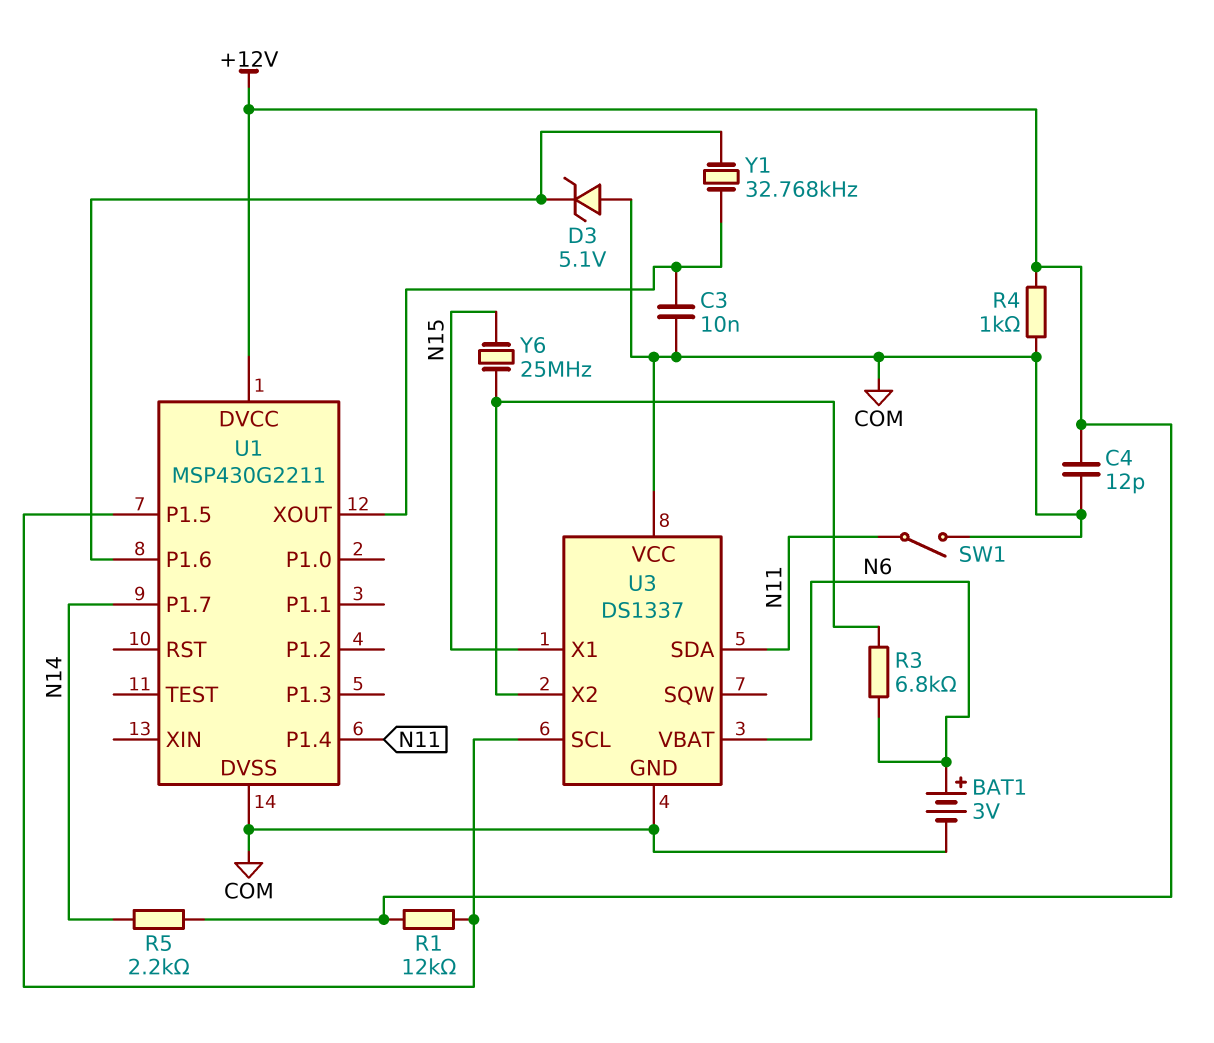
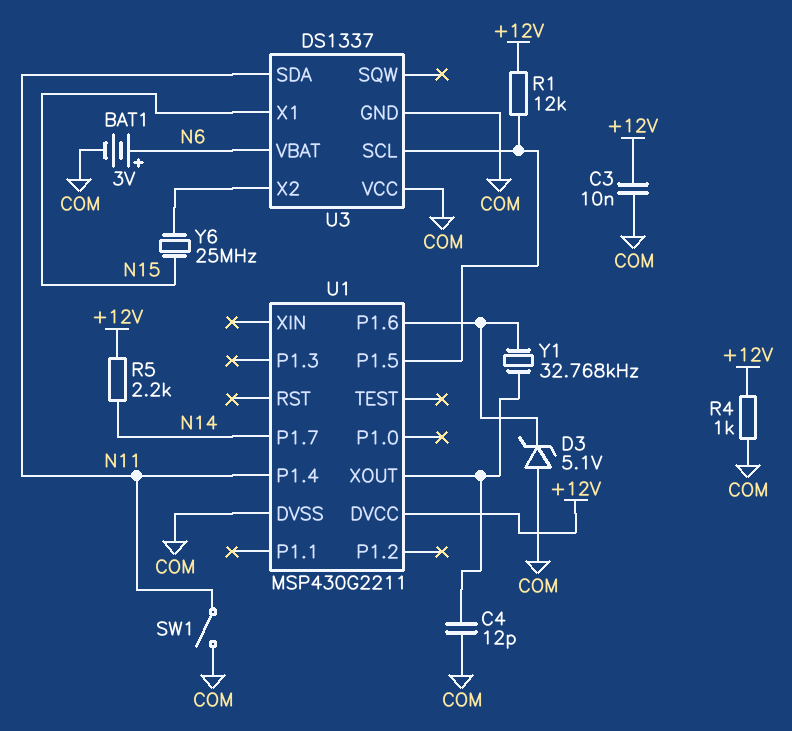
C3: 10nF (COM, U1/XOUT) -> 10nF (+12V, COM)
C4: 12pF (+12V, COM) -> 12pF (COM, U1/XOUT)
R3: 6.8k (N6, U3/X2) -> none

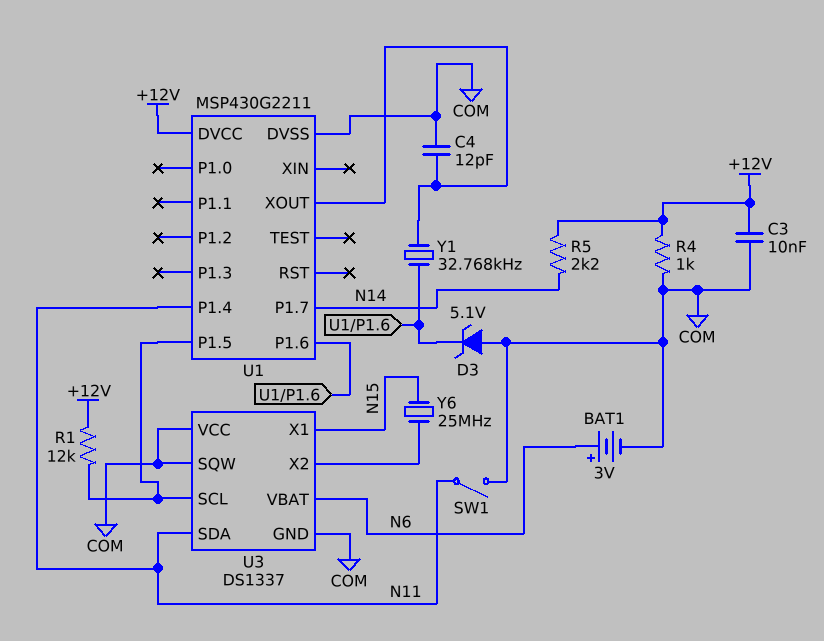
U3 pin SQW: none -> COM

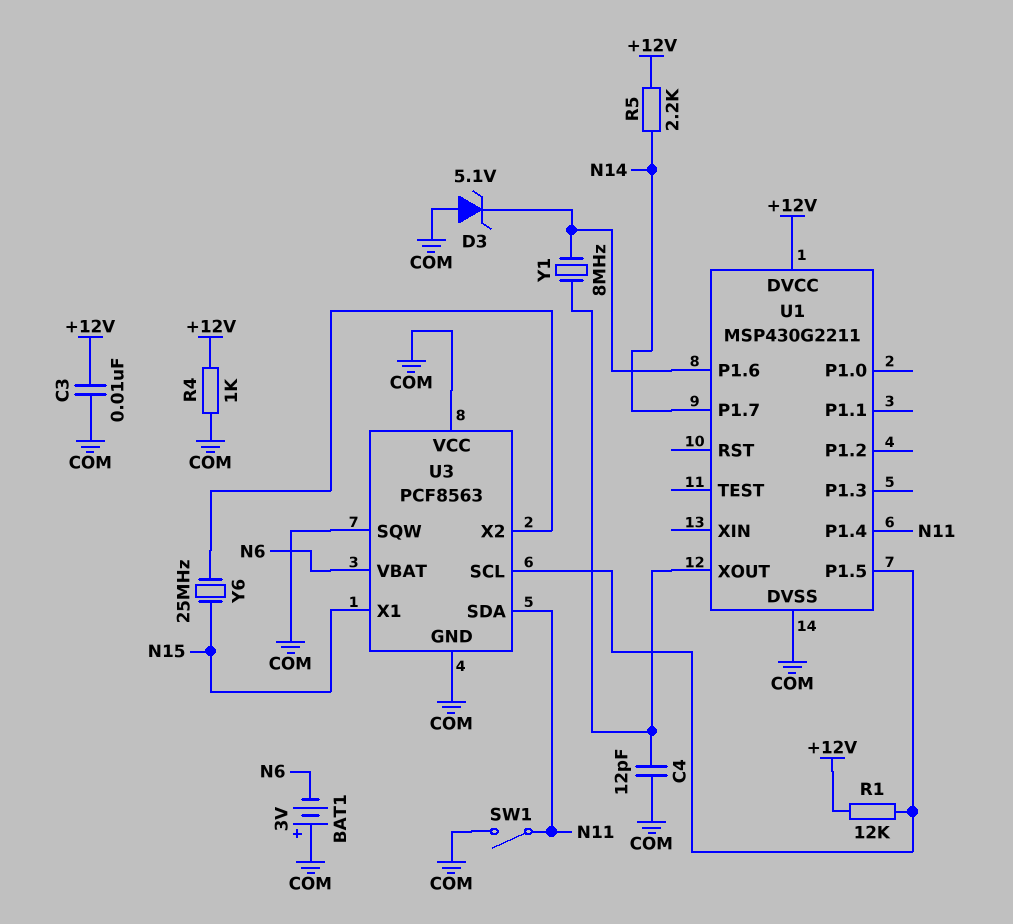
BAT1: 3V (plus N6, minus COM) -> 3V (plus COM, minus N6)
U3: DS1337 -> PCF8563
Y1: 32.768kHz (U1/P1.6, U1/XOUT) -> 8MHz (U1/P1.6, U1/XOUT)

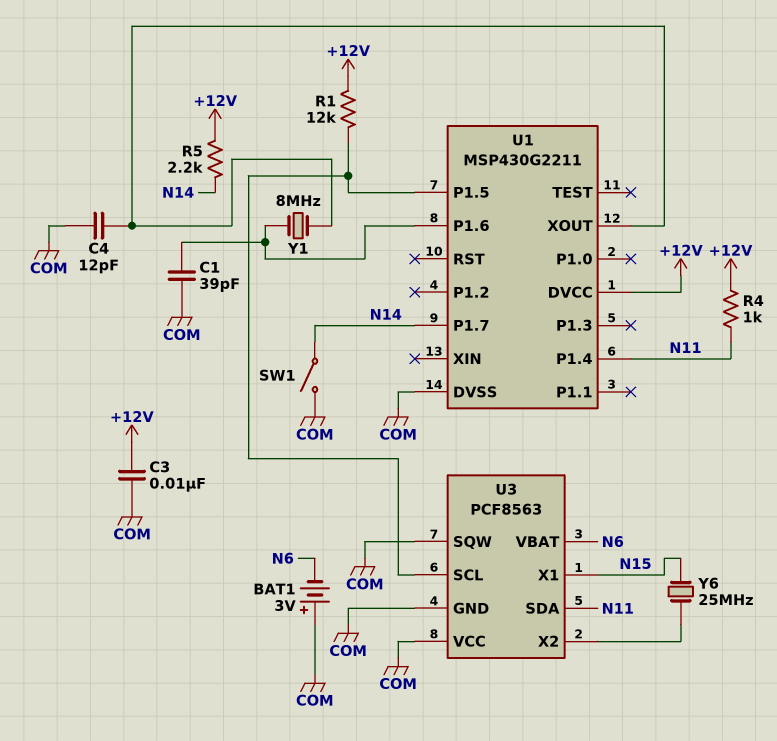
C1: none -> 39pF (COM, U1/P1.6)
D3: zener 5.1V (A COM, K U1/P1.6) -> none
R4: 1k (+12V, COM) -> 1k (+12V, N11)
SW1: switch (COM, N11) -> switch (COM, N14)

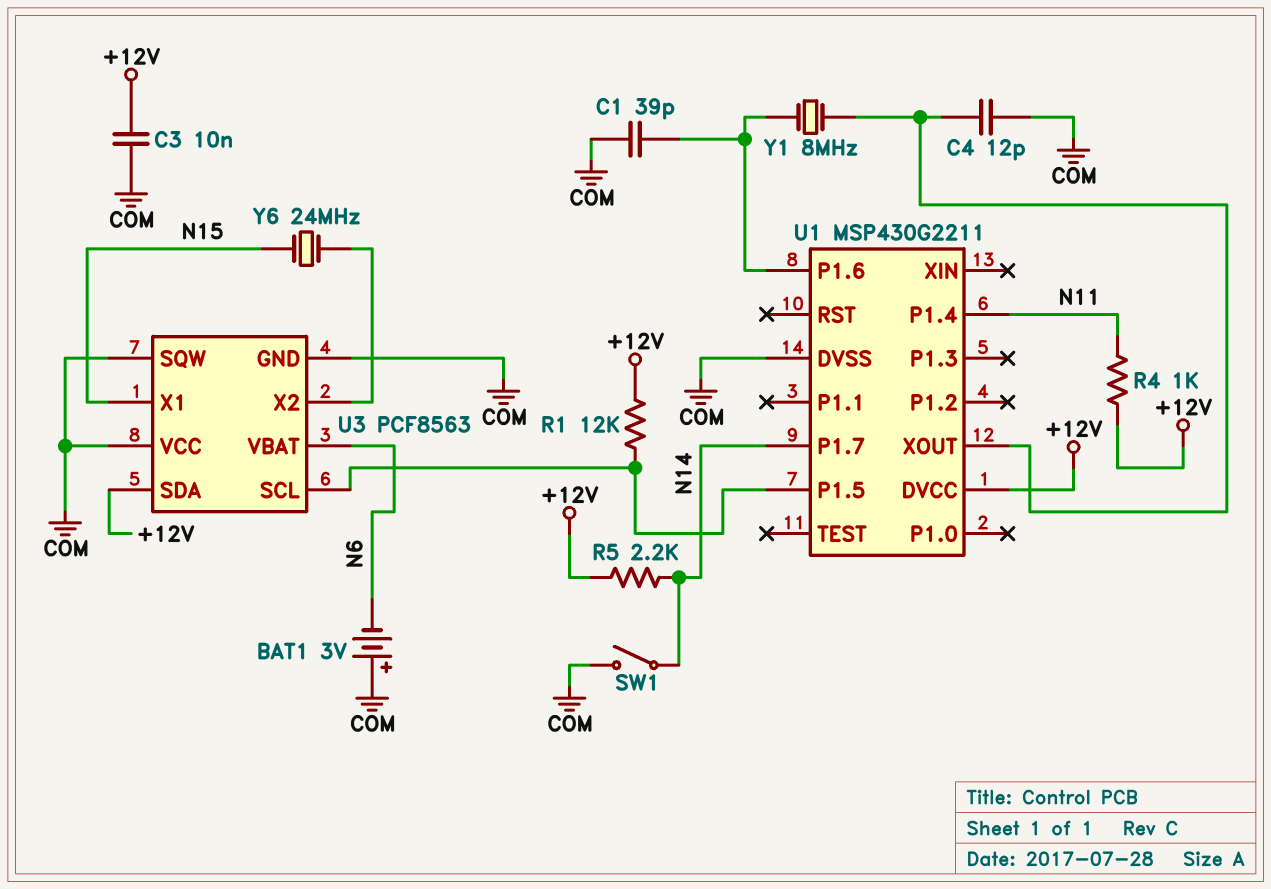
U3 pin SDA: N11 -> +12V
Y6: 25MHz (N15, U3/X2) -> 24MHz (N15, U3/X2)

